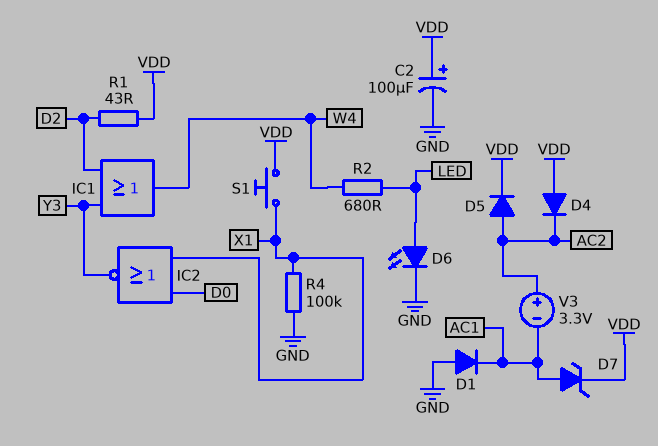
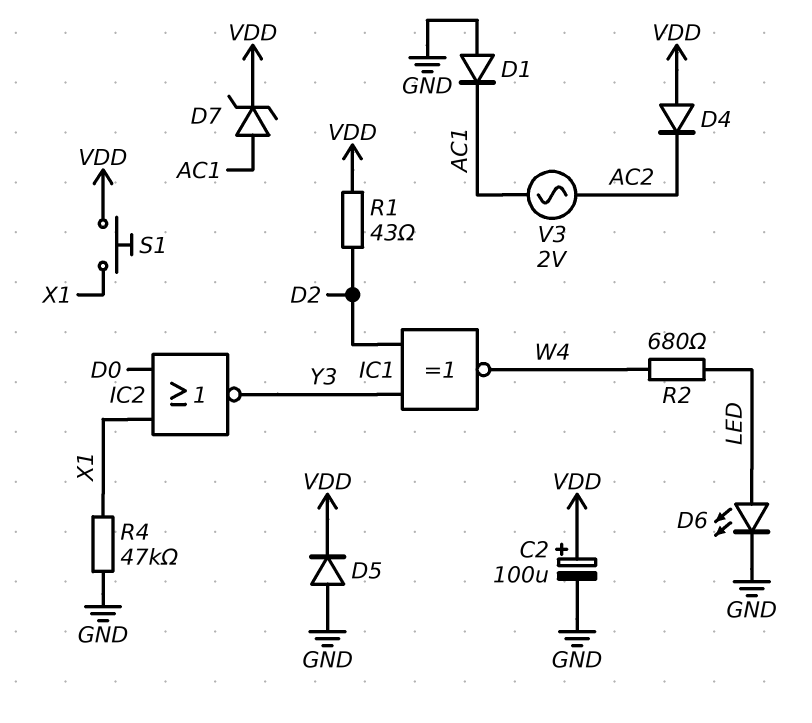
D5: diode (A AC2, K VDD) -> diode (A GND, K VDD)
IC1: OR (in D2, in Y3, out W4) -> XNOR (in D2, in Y3, out W4)
R4: 100k (GND, X1) -> 47k (GND, X1)
V3: 3.3V (plus AC2, minus AC1) -> AC 2V (AC1, AC2)

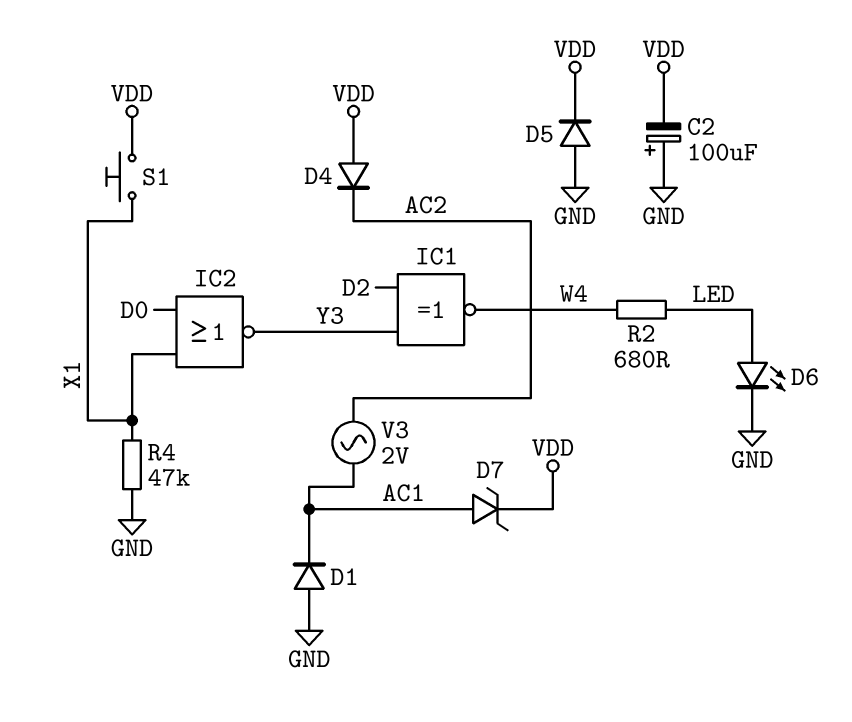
C2: 100uF (plus VDD, minus GND) -> 100uF (plus GND, minus VDD)
R1: 43 (D2, VDD) -> none

